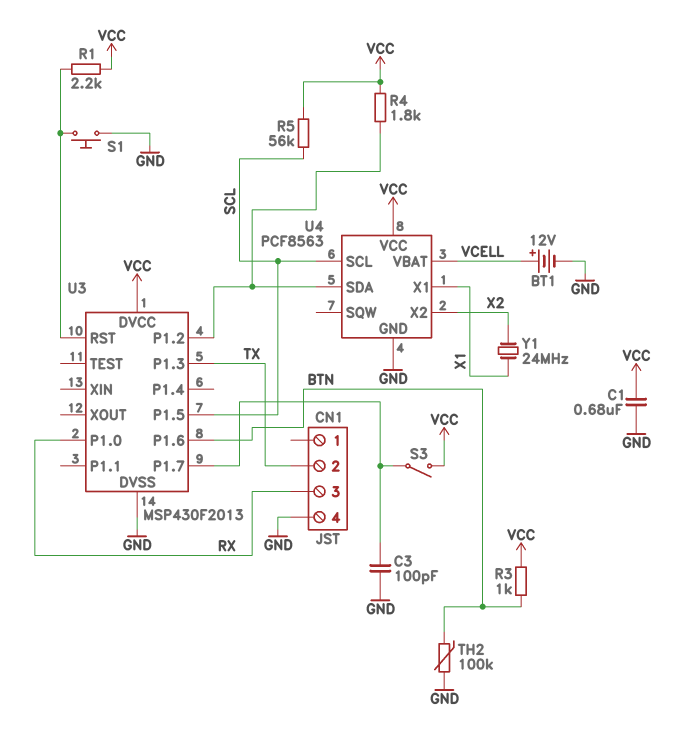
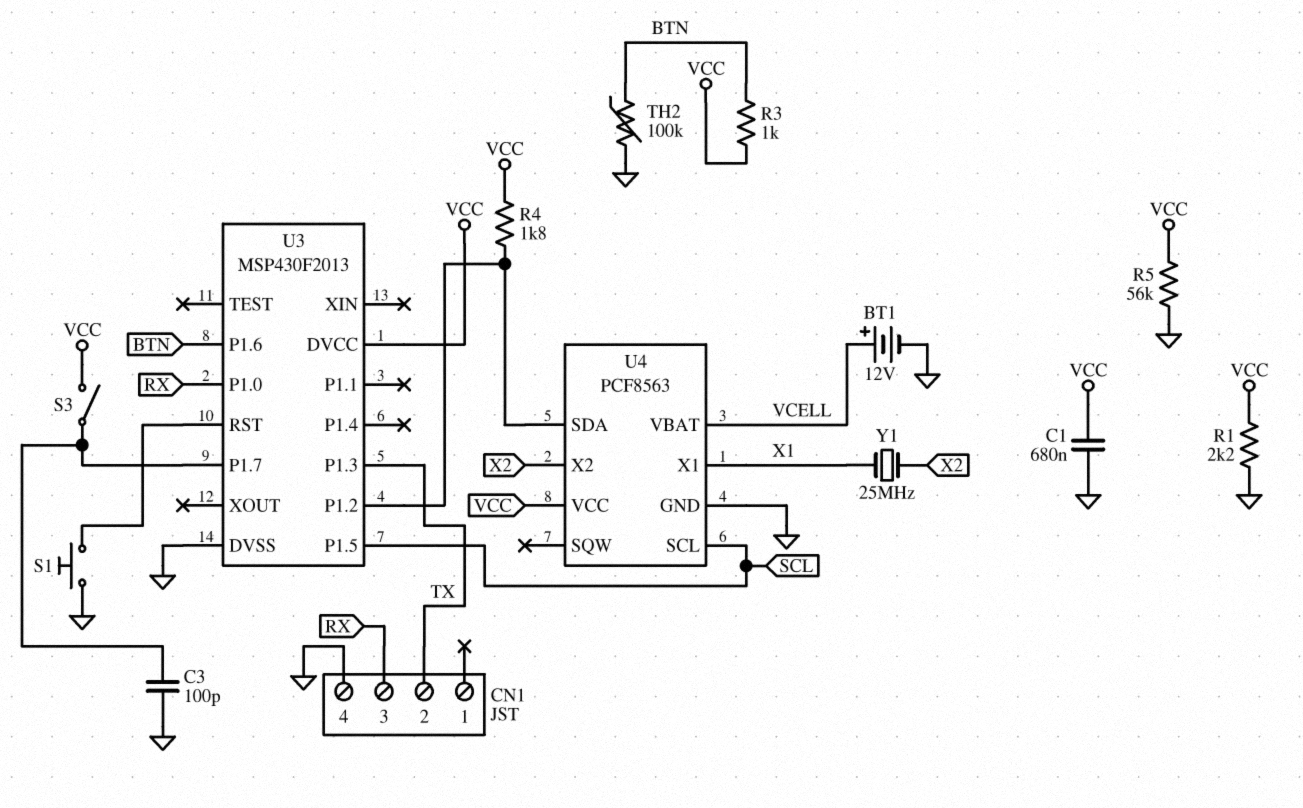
R1: 2.2k (U3/RST, VCC) -> 2.2k (GND, VCC)
R5: 56k (SCL, VCC) -> 56k (GND, VCC)
Y1: 24MHz (X1, X2) -> 25MHz (X1, X2)

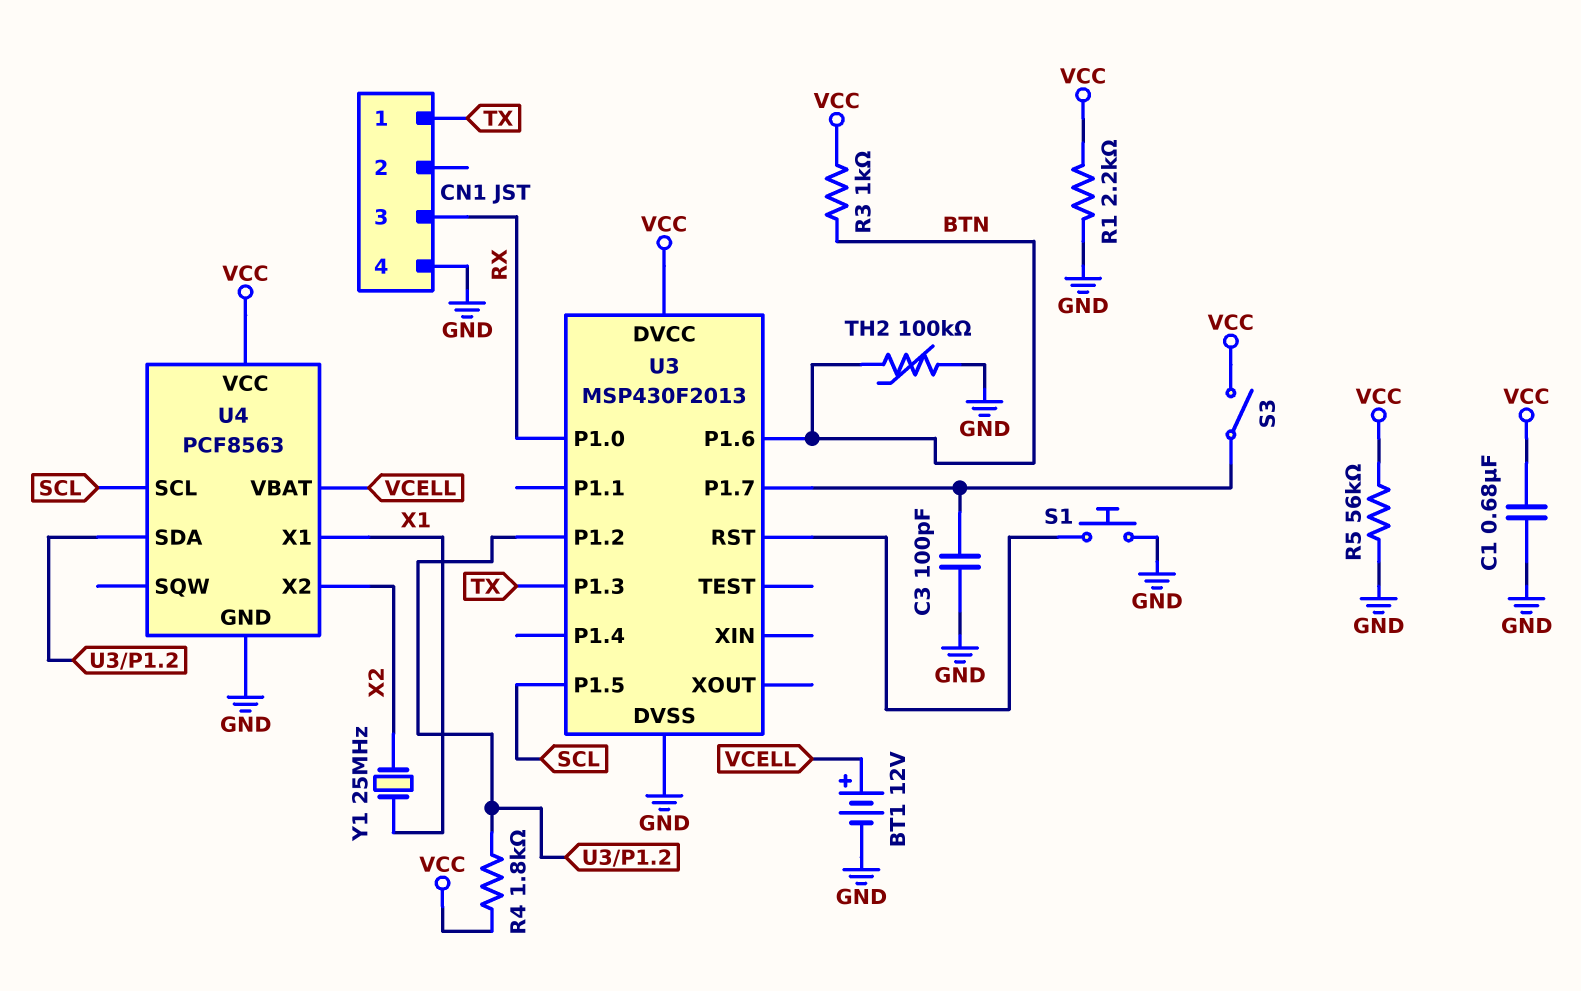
CN1 pin 1: none -> TX
CN1 pin 2: TX -> none

